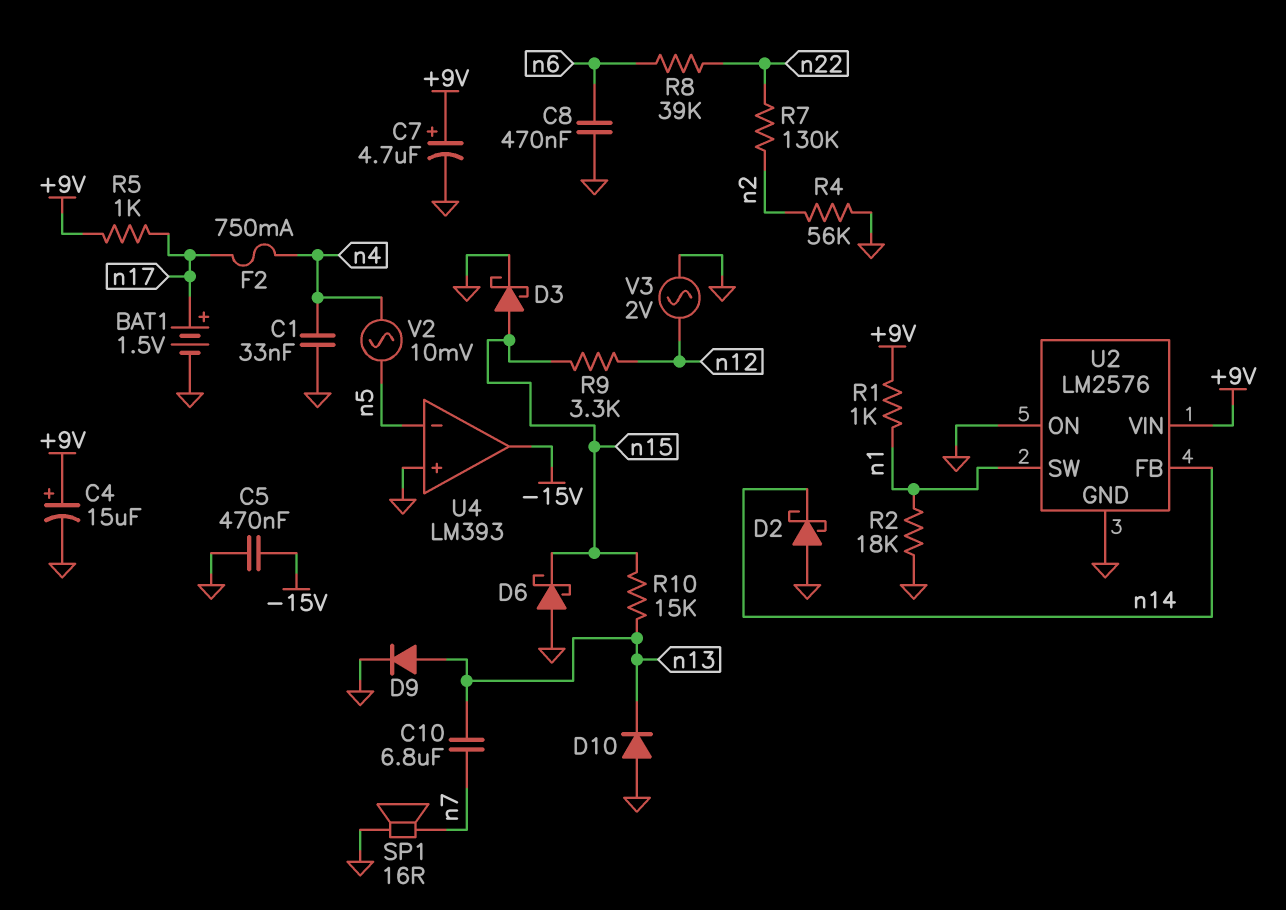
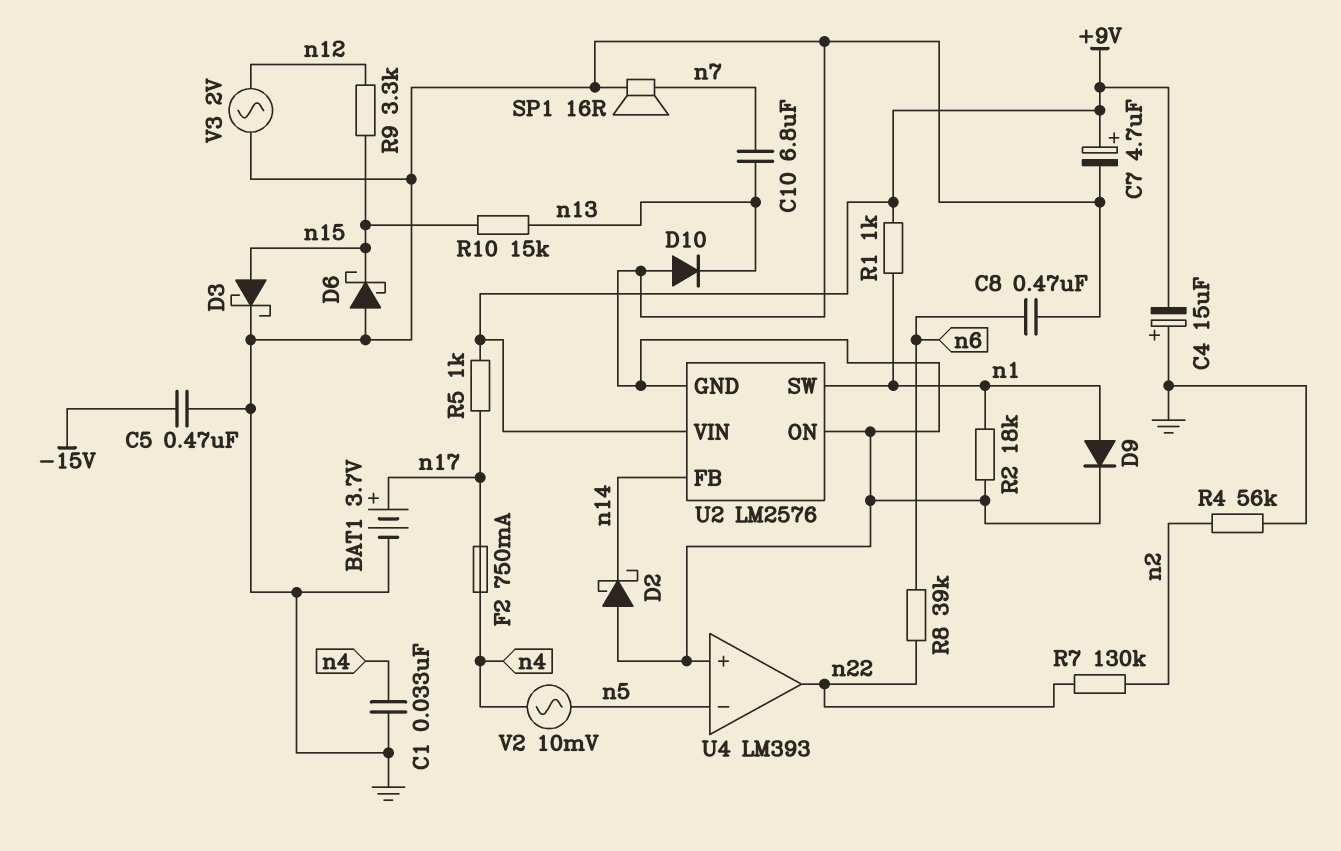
BAT1: 1.5V (plus n17, minus GND) -> 3.7V (plus n17, minus GND)
C4: 15uF (plus +9V, minus GND) -> 15uF (plus GND, minus +9V)
D9: diode (A n13, K GND) -> diode (A n1, K GND)
U4 pin out: -15V -> n22

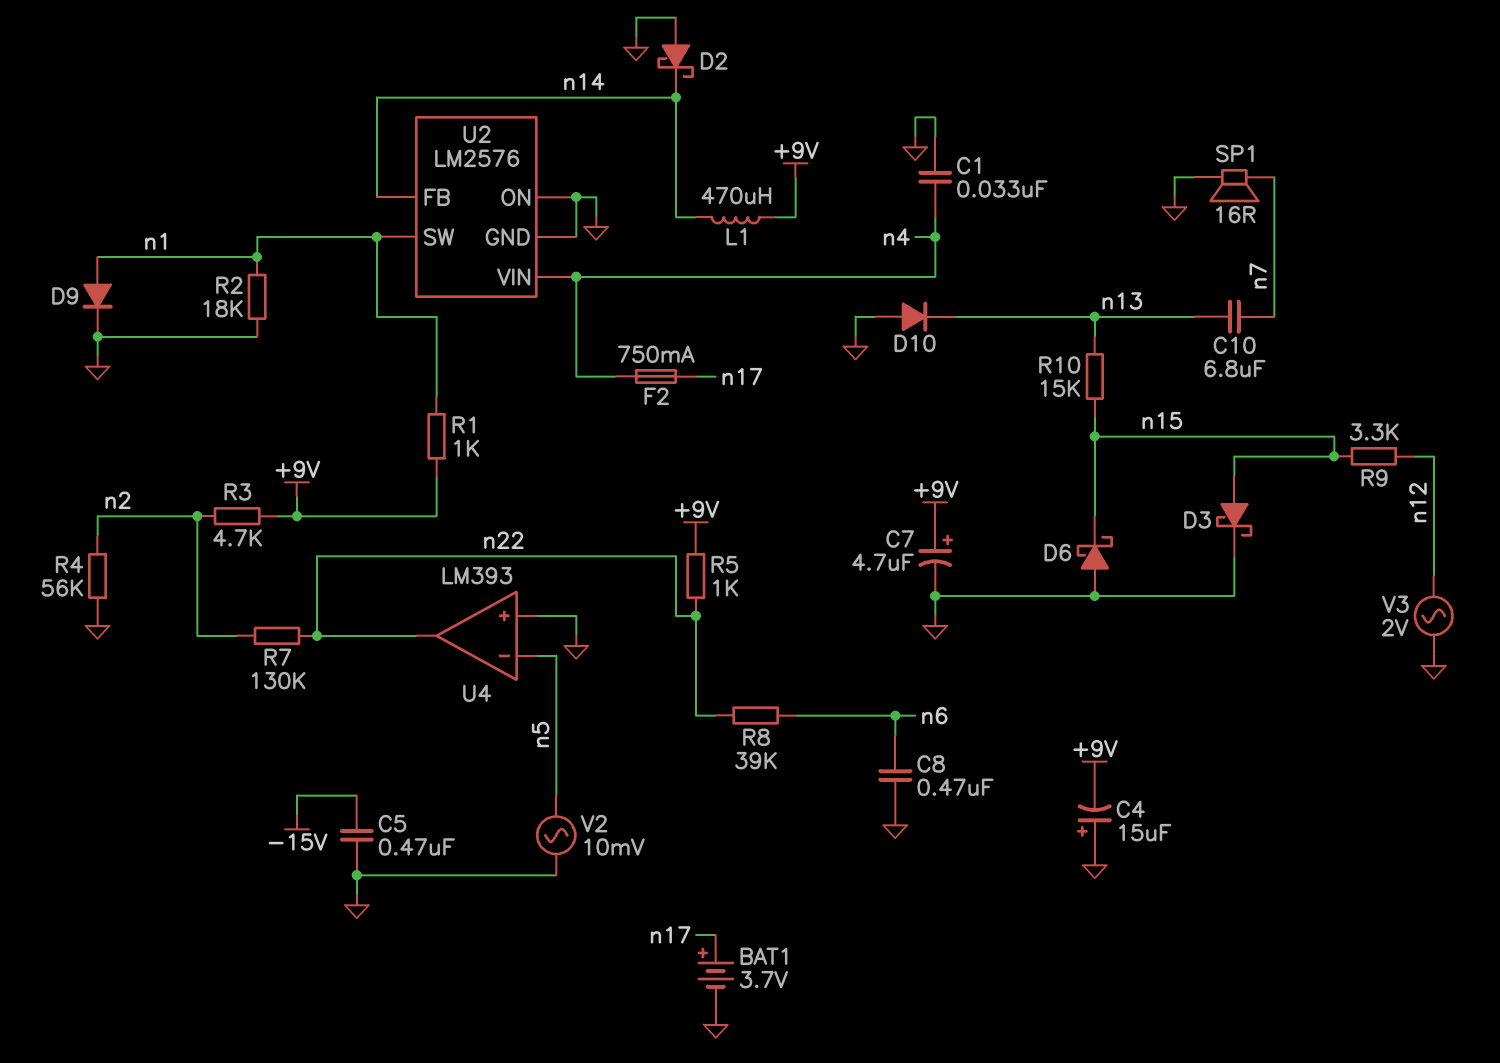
L1: none -> 470uH (+9V, n14)
R3: none -> 4.7k (+9V, n2)
R5: 1k (+9V, n17) -> 1k (+9V, n22)
U2 pin VIN: +9V -> n4
V2: AC 10mV (n4, n5) -> AC 10mV (GND, n5)

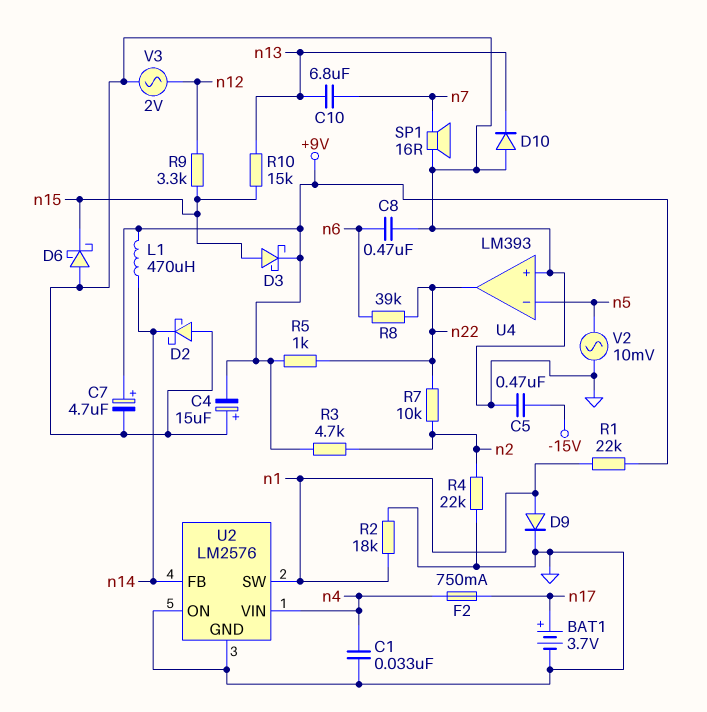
D3: schottky (A n15, K GND) -> schottky (A n15, K +9V)
R1: 1k (+9V, n1) -> 22k (+9V, n1)
R4: 56k (GND, n2) -> 22k (GND, n2)
R7: 130k (n2, n22) -> 10k (n2, n22)

